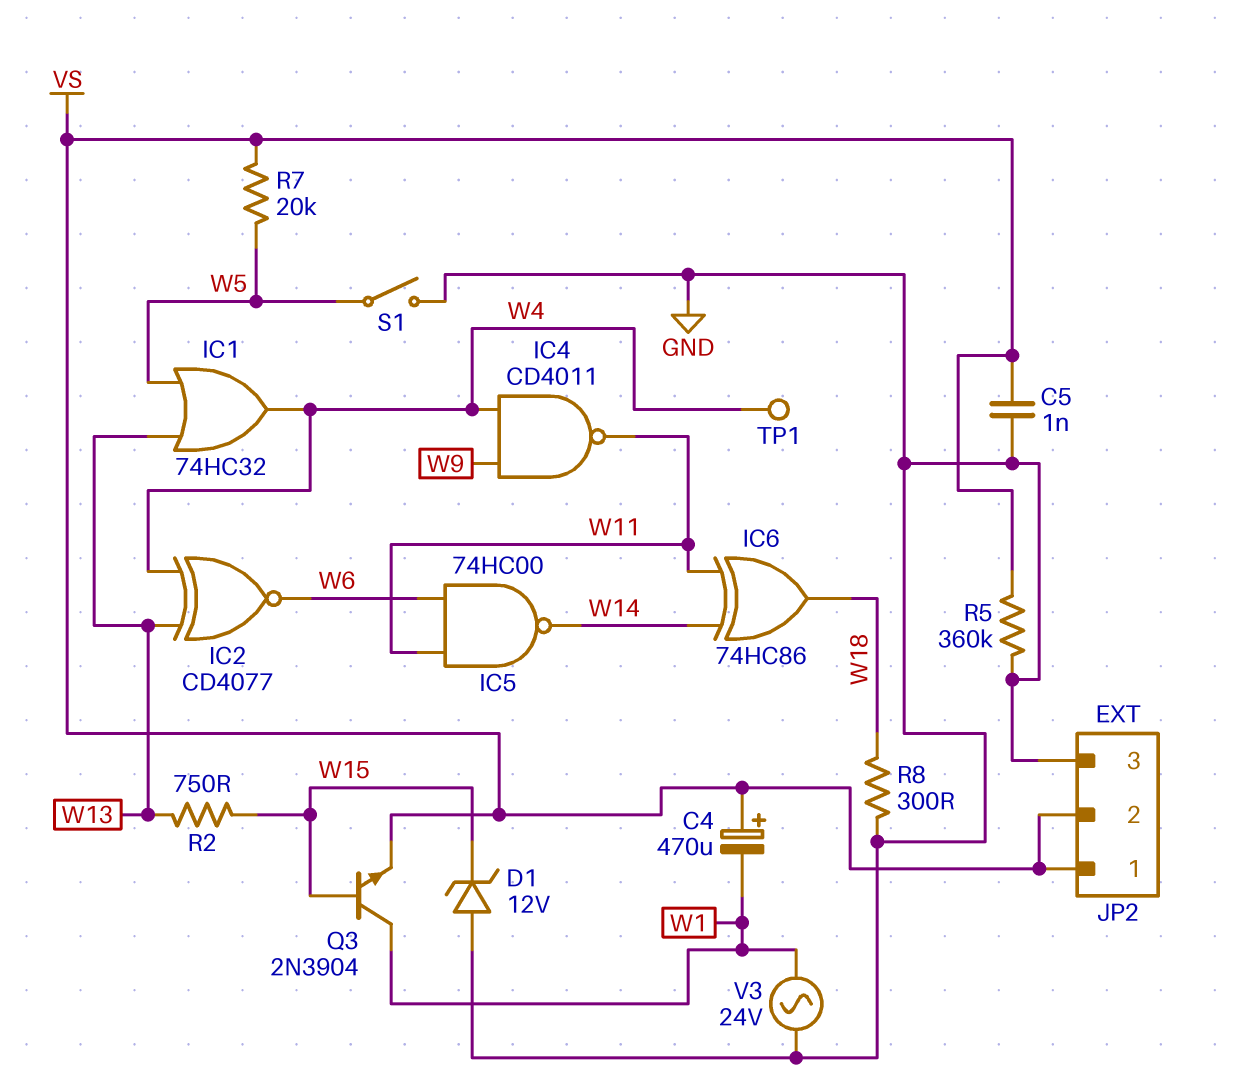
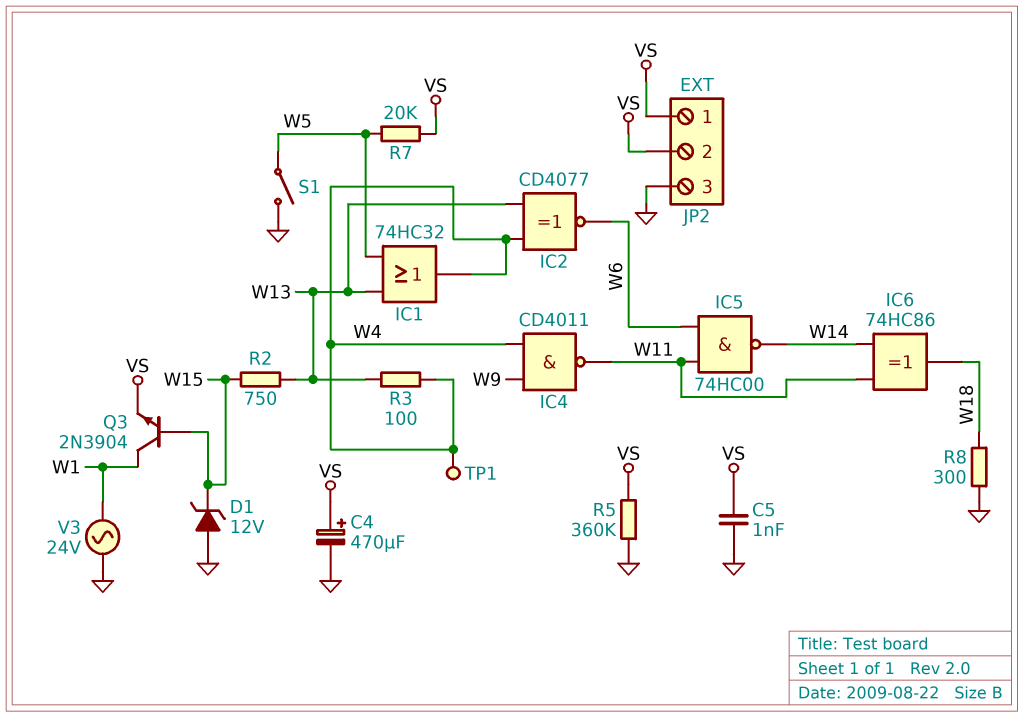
C4: 470uF (plus VS, minus W1) -> 470uF (plus VS, minus GND)
R3: none -> 100 (W4, W13)

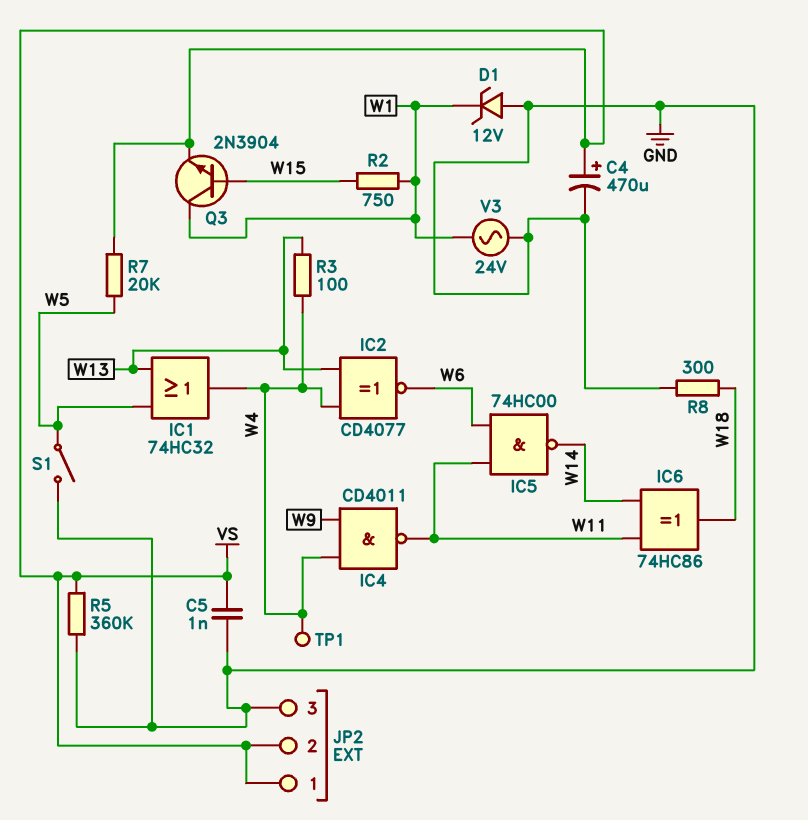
D1: zener 12V (A GND, K W15) -> zener 12V (A GND, K W1)
R2: 750 (W13, W15) -> 750 (W1, W15)

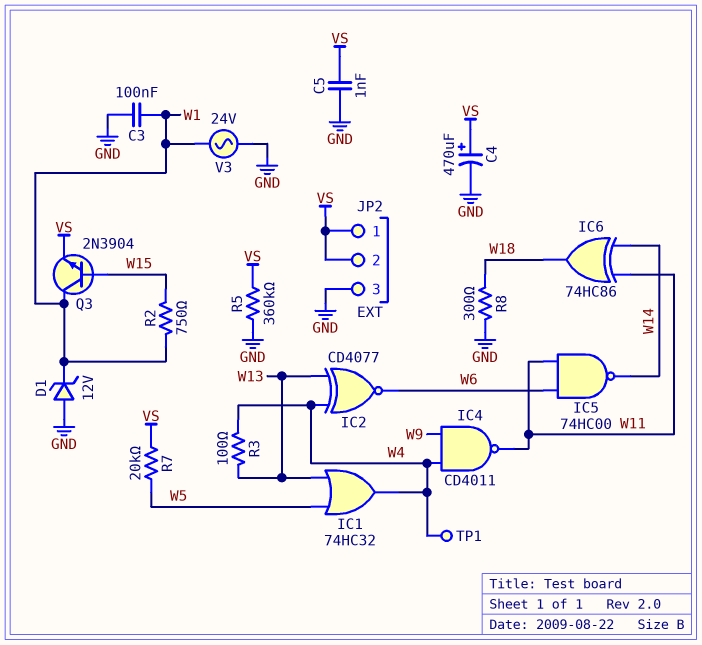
C3: none -> 100nF (GND, W1)
S1: switch (GND, W5) -> none

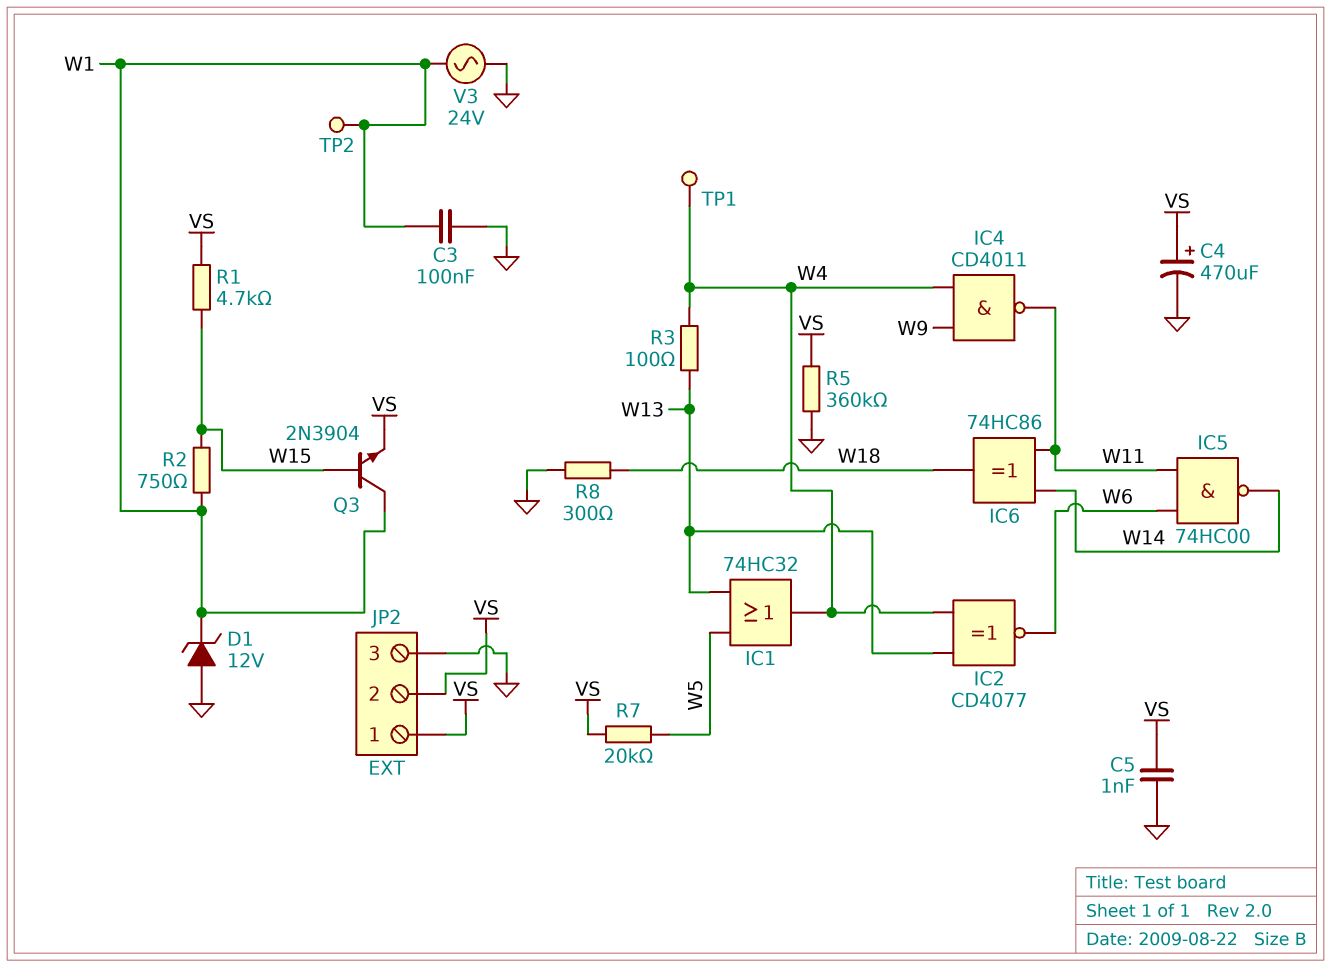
R1: none -> 4.7k (VS, W15)
TP2: none -> test point (W1)

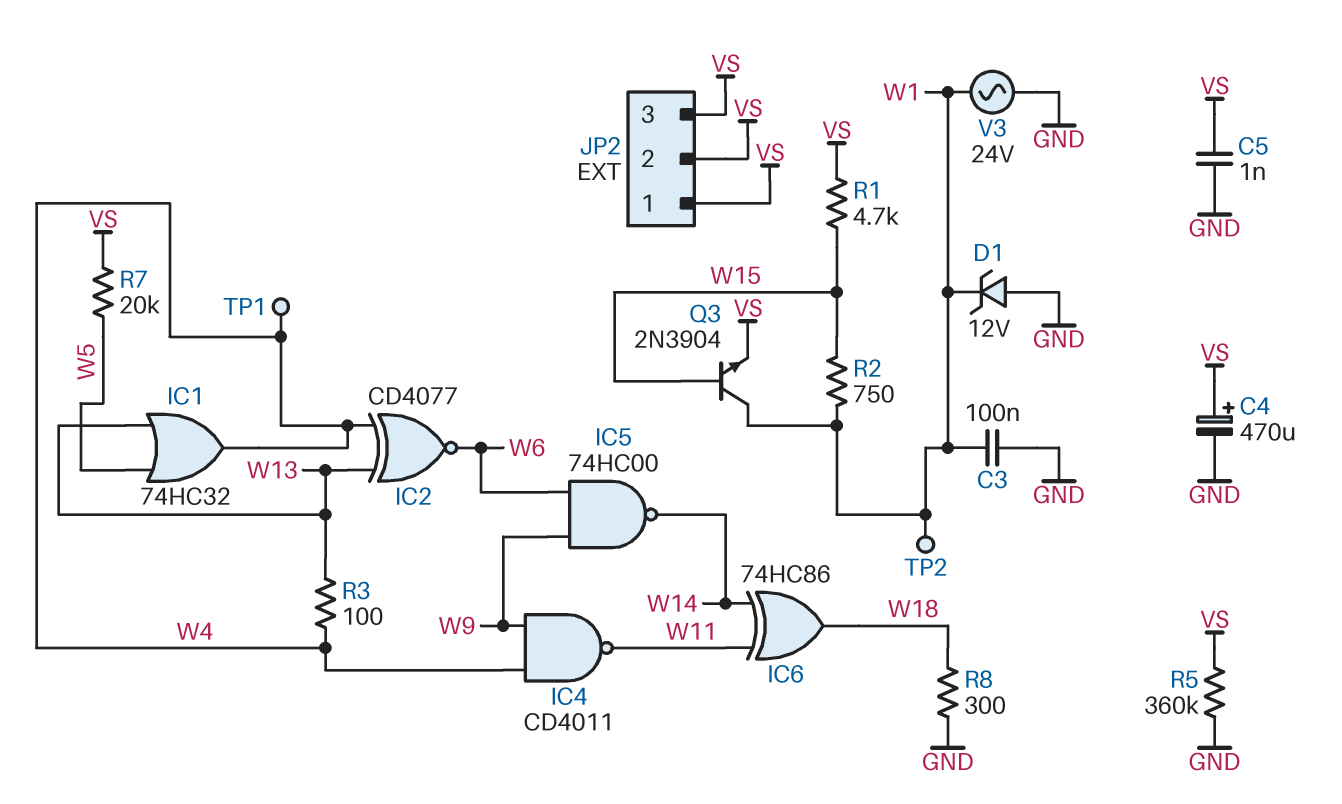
IC5: NAND 74HC00 (in W6, in W11, out W14) -> NAND 74HC00 (in W6, in W9, out W14)
JP2 pin 3: GND -> VS

